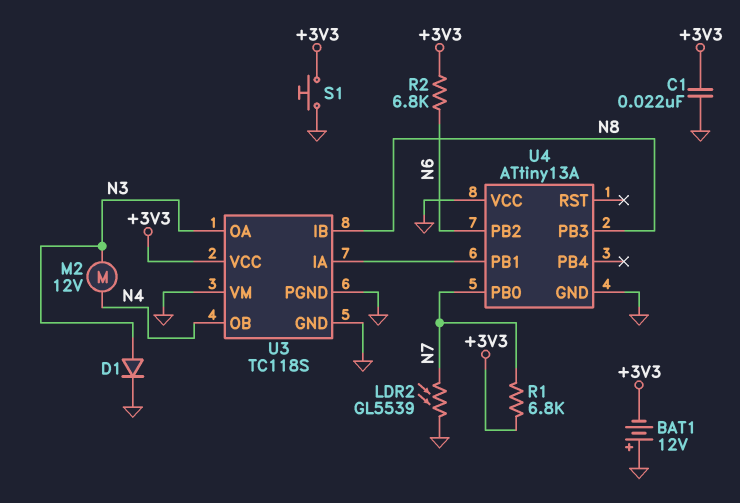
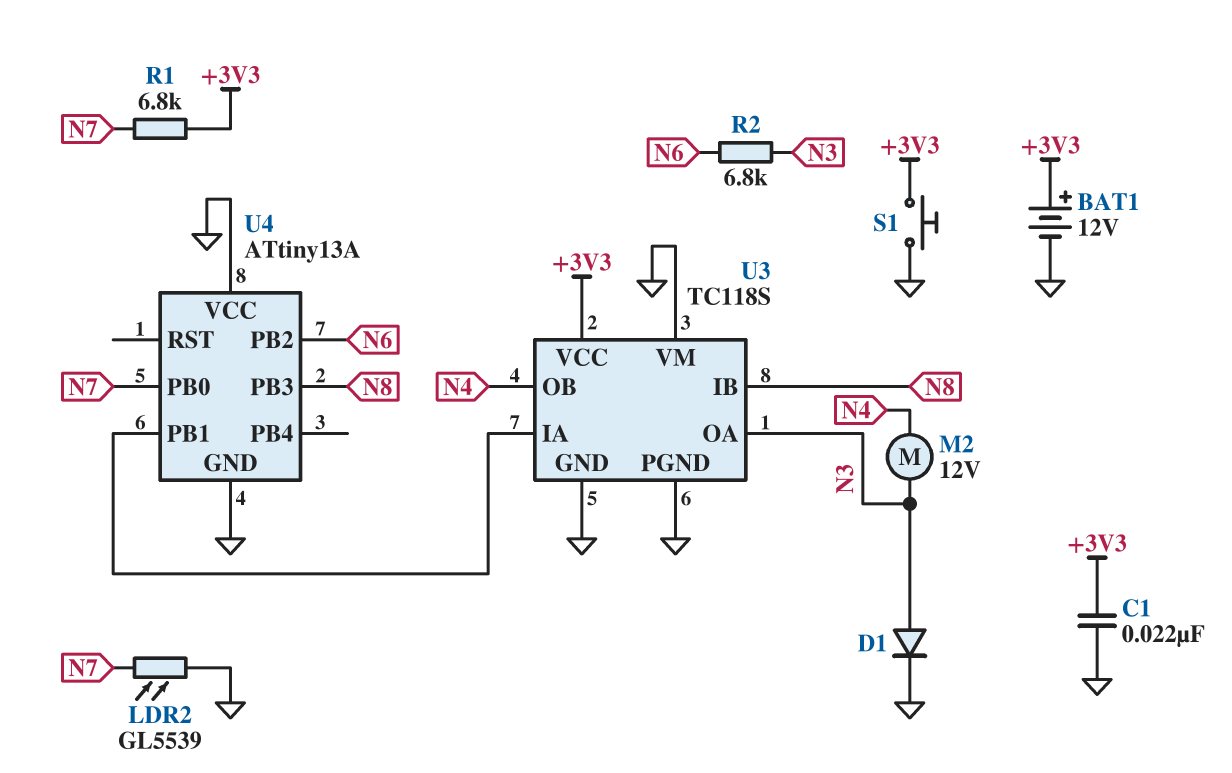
BAT1: 12V (plus GND, minus +3V3) -> 12V (plus +3V3, minus GND)
R2: 6.8k (+3V3, N6) -> 6.8k (N3, N6)

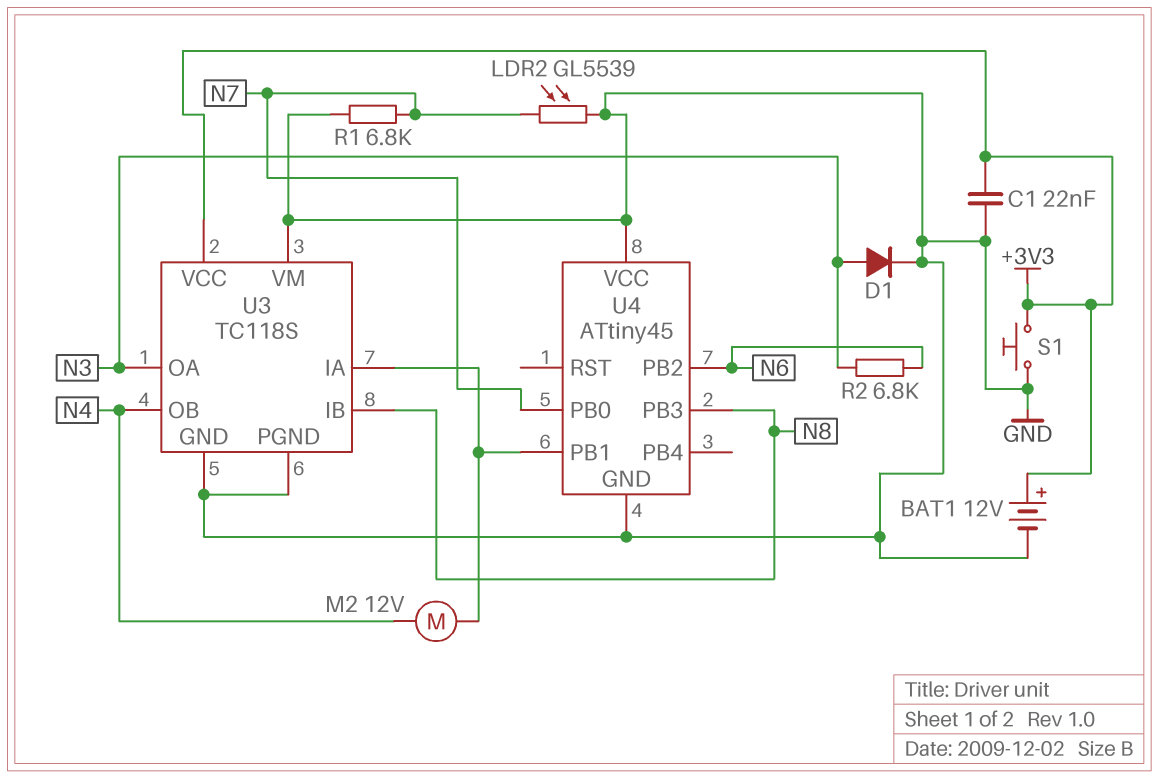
M2: motor 12V (N3, N4) -> motor 12V (N4, U3/IA)
R1: 6.8k (+3V3, N7) -> 6.8k (GND, N7)
U4: ATtiny13A -> ATtiny45

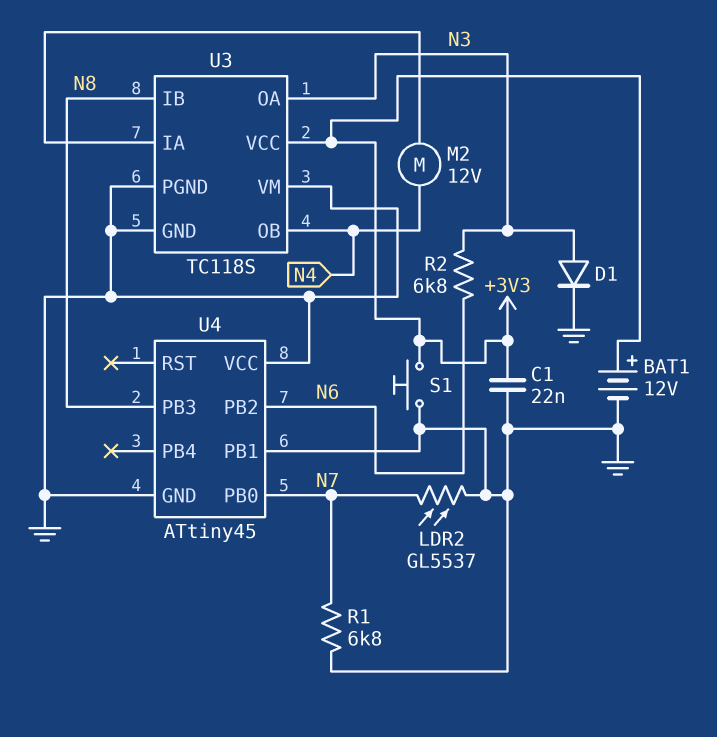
LDR2: GL5539 (GND, N7) -> GL5537 (GND, N7)
U4 pin PB1: U3/IA -> GND

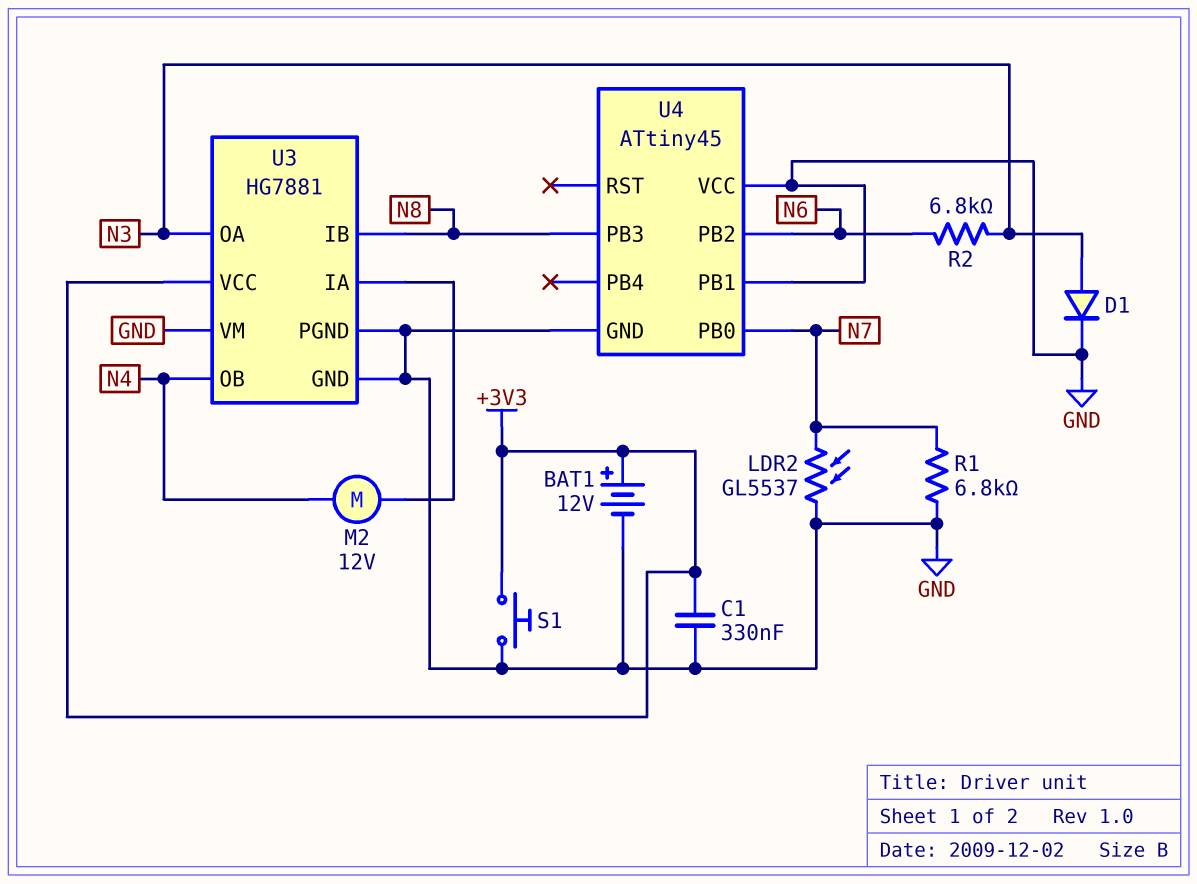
C1: 22nF (+3V3, GND) -> 330nF (+3V3, GND)
U3: TC118S -> HG7881

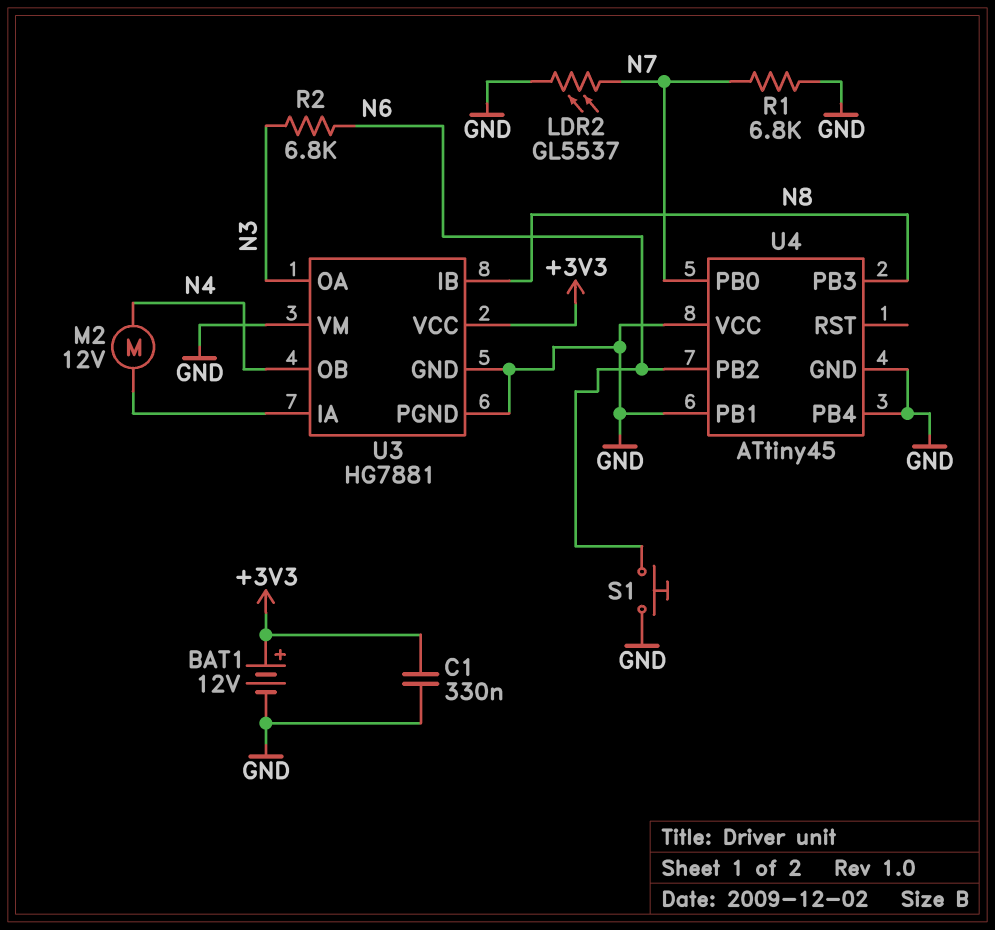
D1: diode (A N3, K GND) -> none
S1: button (+3V3, GND) -> button (GND, N6)
U4 pin PB4: none -> GND

